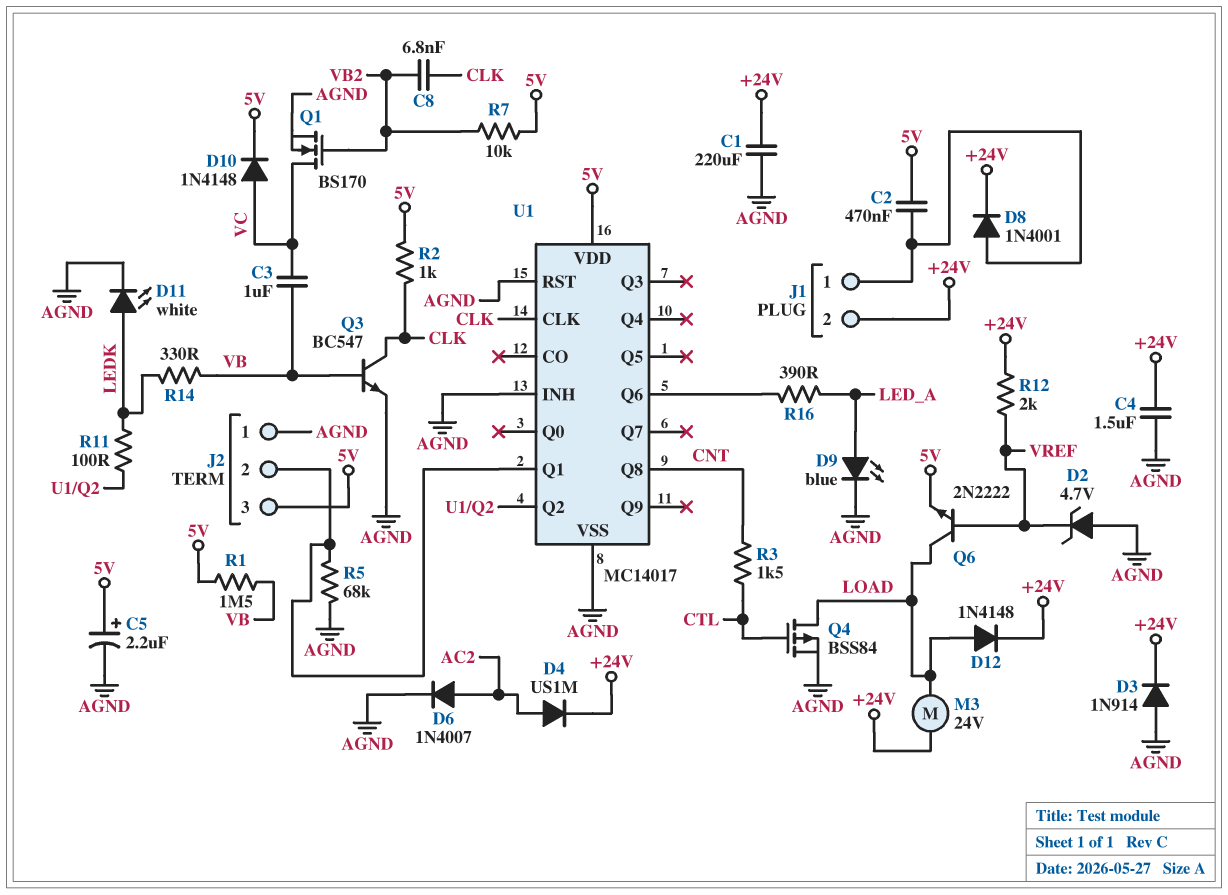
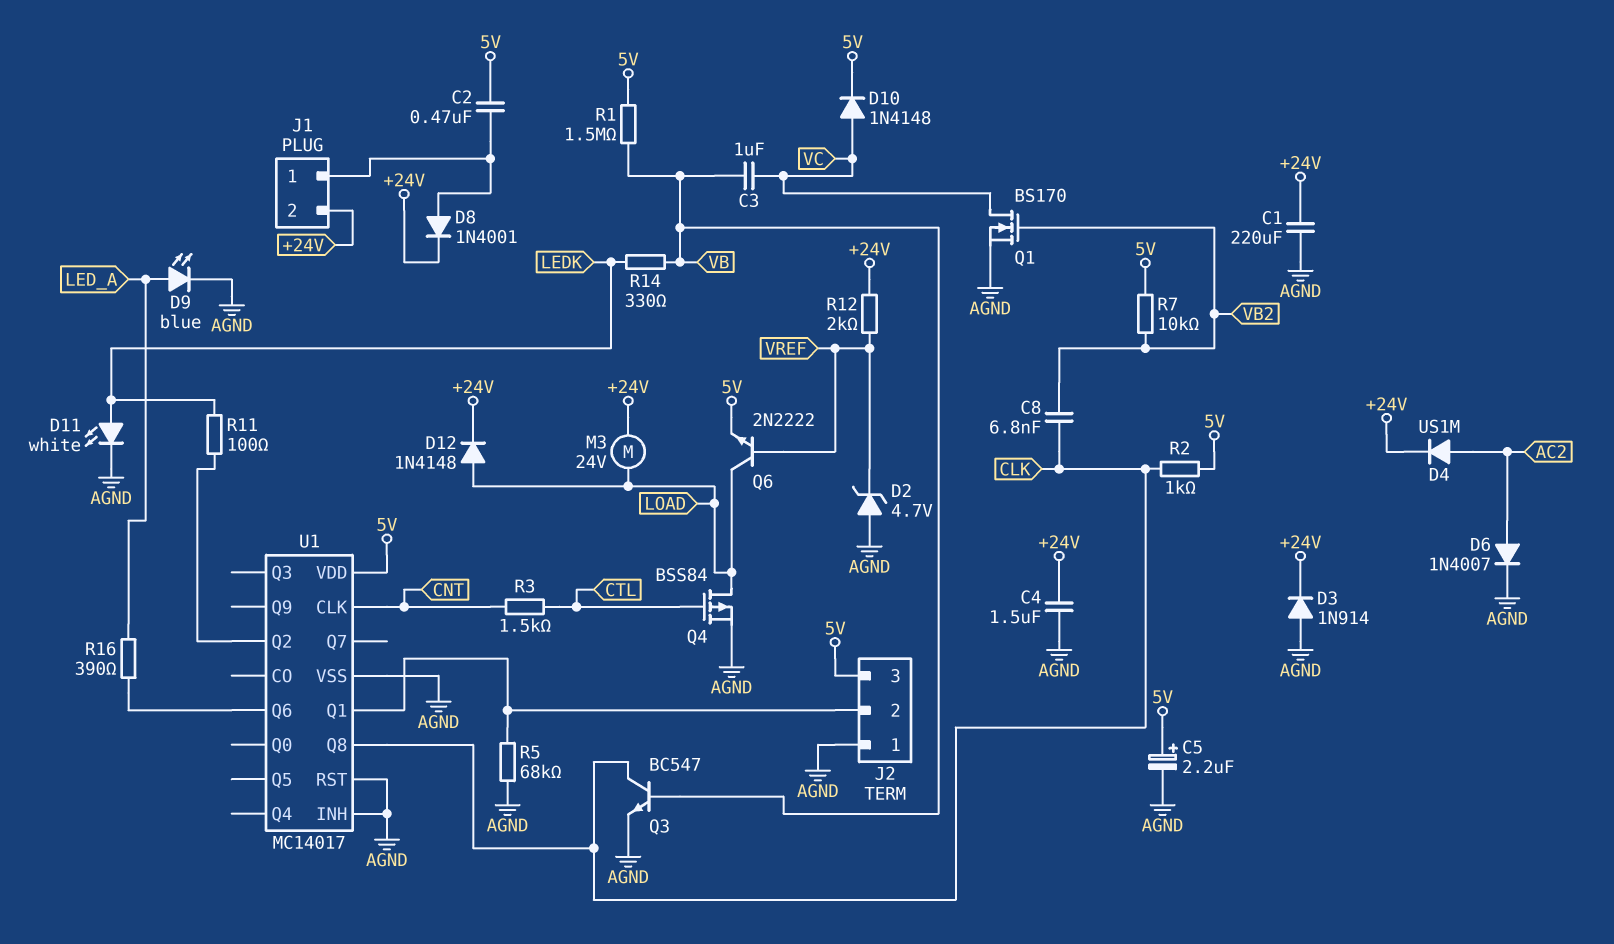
U1 pin CLK: CLK -> CNT
U1 pin Q8: CNT -> CLK

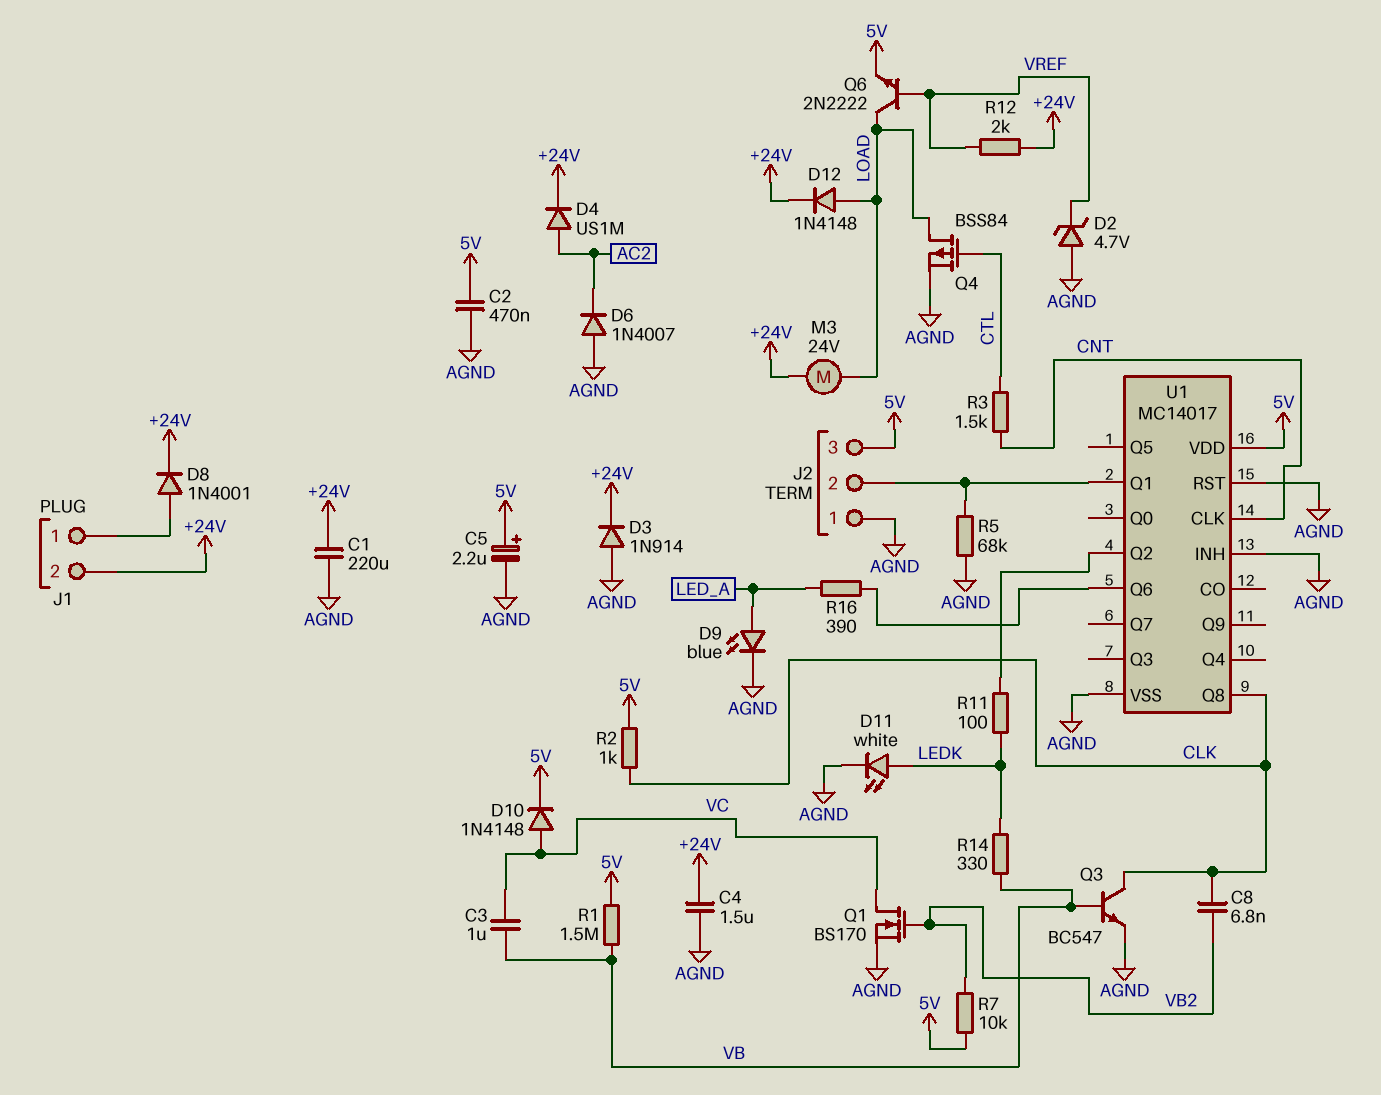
C2: 470nF (5V, J1/1) -> 470nF (5V, AGND)
D6: diode 1N4007 (A AC2, K AGND) -> diode 1N4007 (A AGND, K AC2)

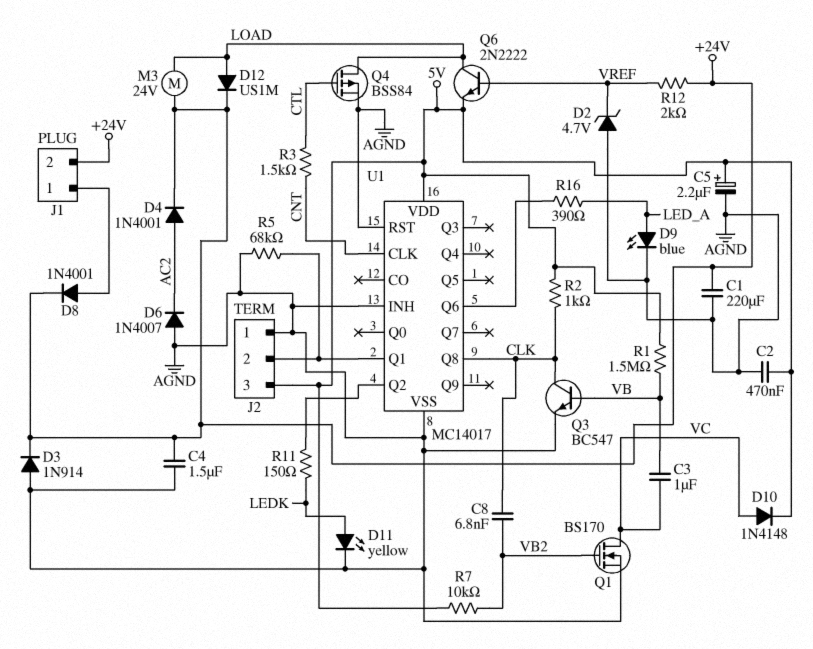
D4: diode US1M (A AC2, K +24V) -> diode 1N4001 (A AC2, K +24V)
D11: LED white (A LEDK, K AGND) -> LED yellow (A LEDK, K AGND)
D12: diode 1N4148 (A LOAD, K +24V) -> diode US1M (A LOAD, K +24V)
R11: 100 (LEDK, U1/Q2) -> 150 (LEDK, U1/Q2)
R14: 330 (LEDK, VB) -> none

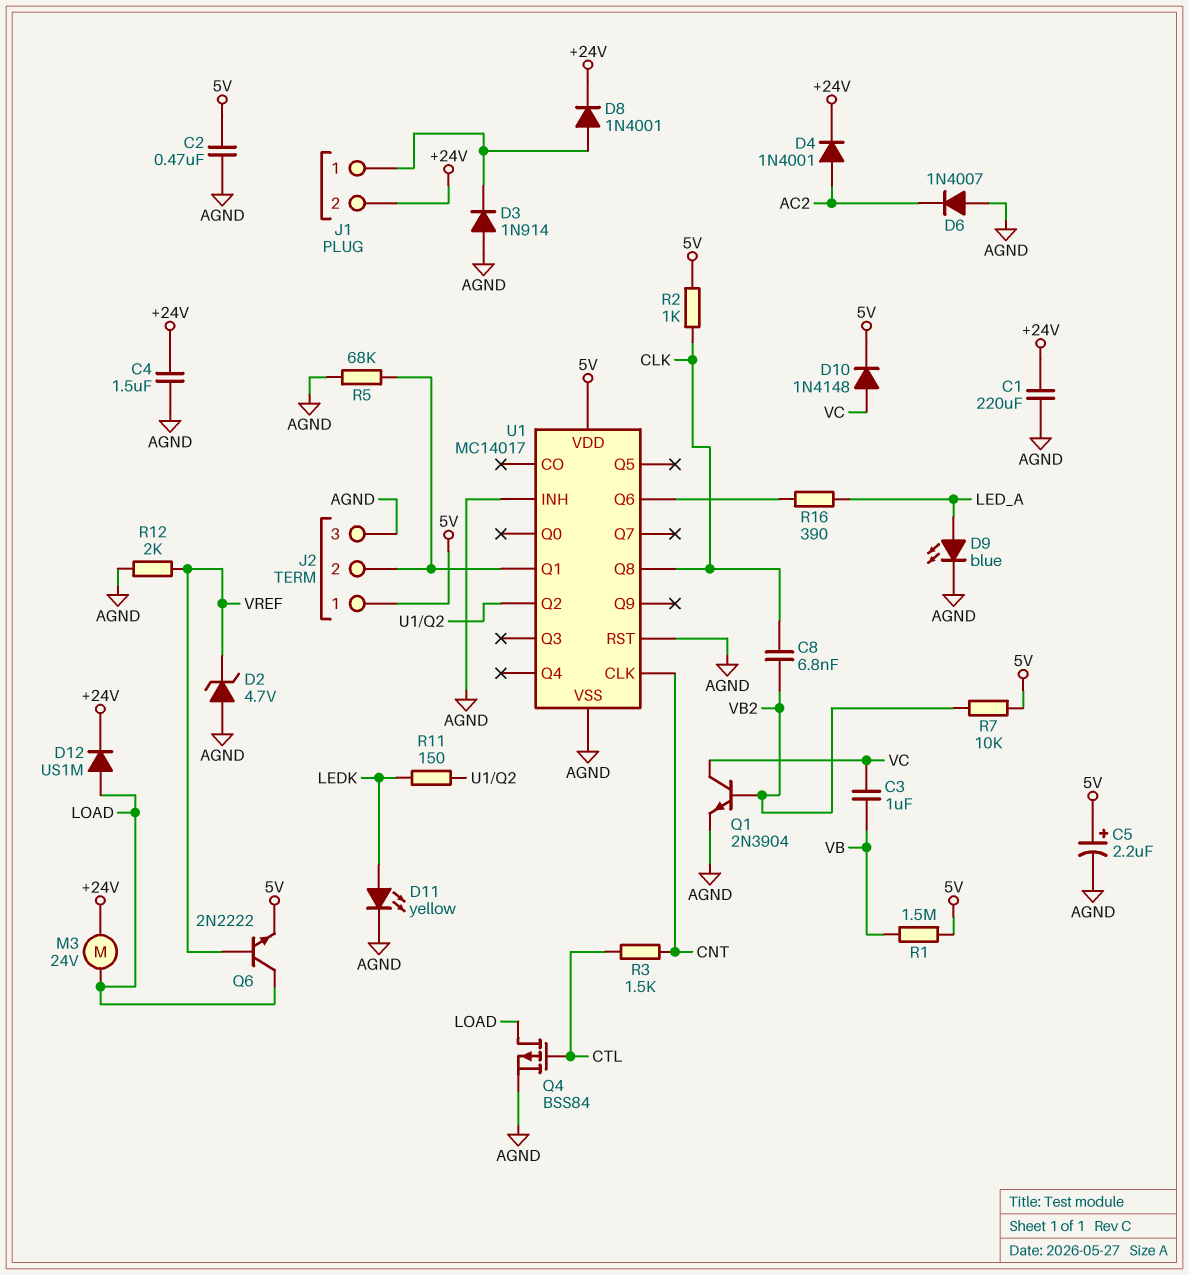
D3: diode 1N914 (A AGND, K +24V) -> diode 1N914 (A AGND, K J1/1)
J2 pin 1: AGND -> 5V
J2 pin 3: 5V -> AGND
Q1: NMOS BS170 (G VB2, D VC, S AGND) -> NPN 2N3904 (B VB2, C VC, E AGND)
Q3: NPN BC547 (B VB, C CLK, E AGND) -> none
R12: 2k (+24V, VREF) -> 2k (AGND, VREF)

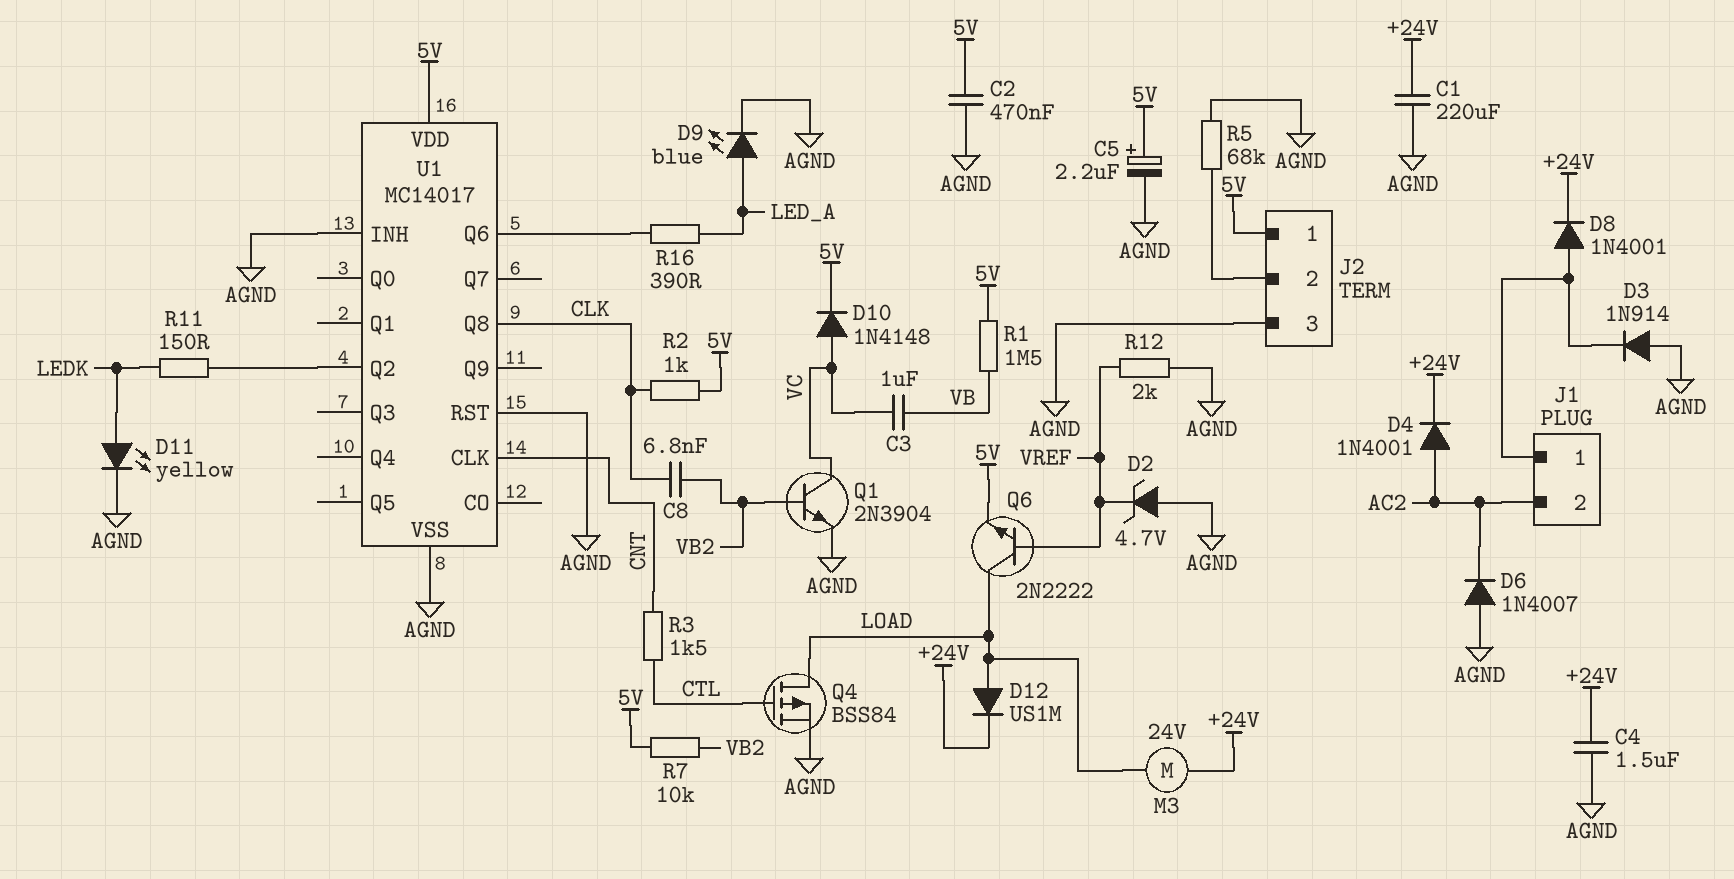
J1 pin 2: +24V -> AC2
U1 pin Q1: J2/2 -> none

